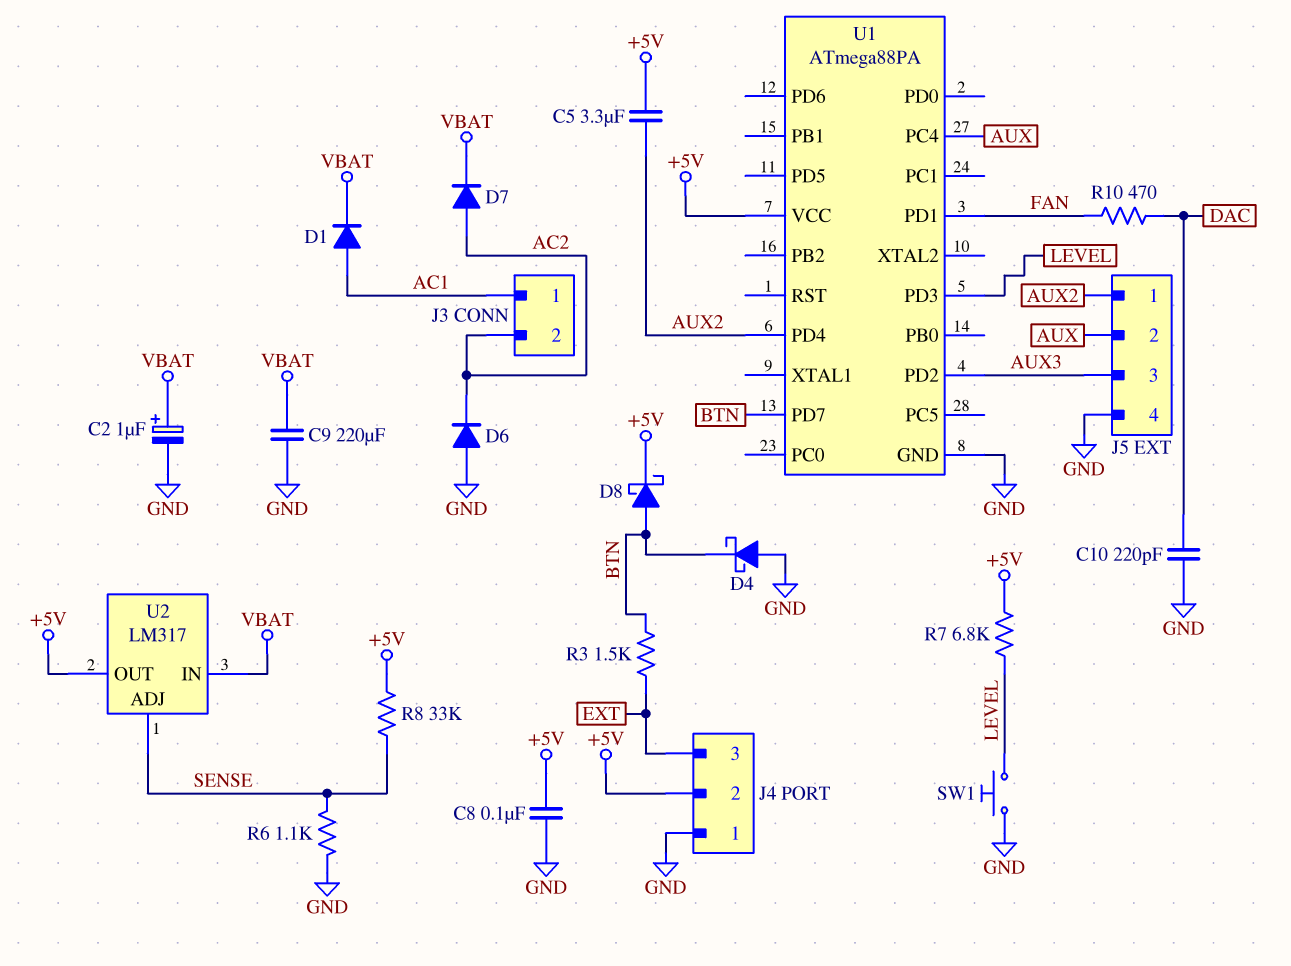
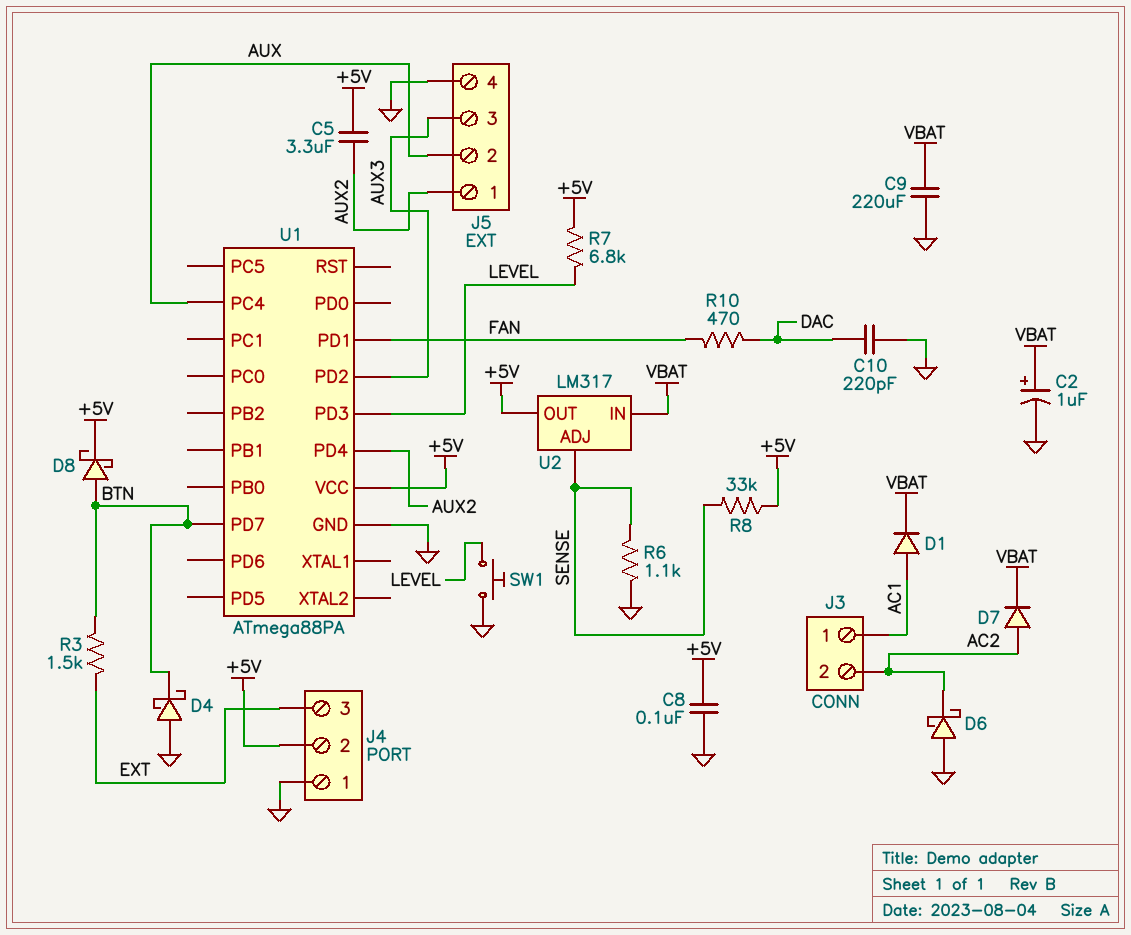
D6: diode (A GND, K AC2) -> schottky (A GND, K AC2)

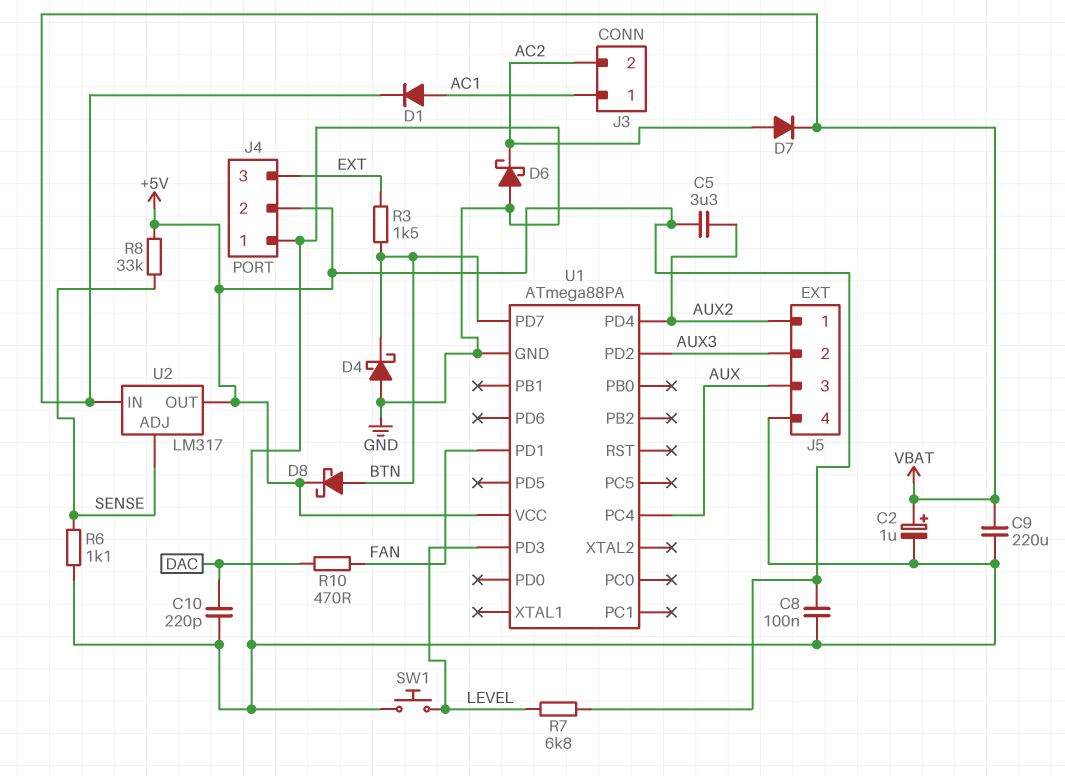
J5 pin 2: AUX -> AUX3
J5 pin 3: AUX3 -> AUX

